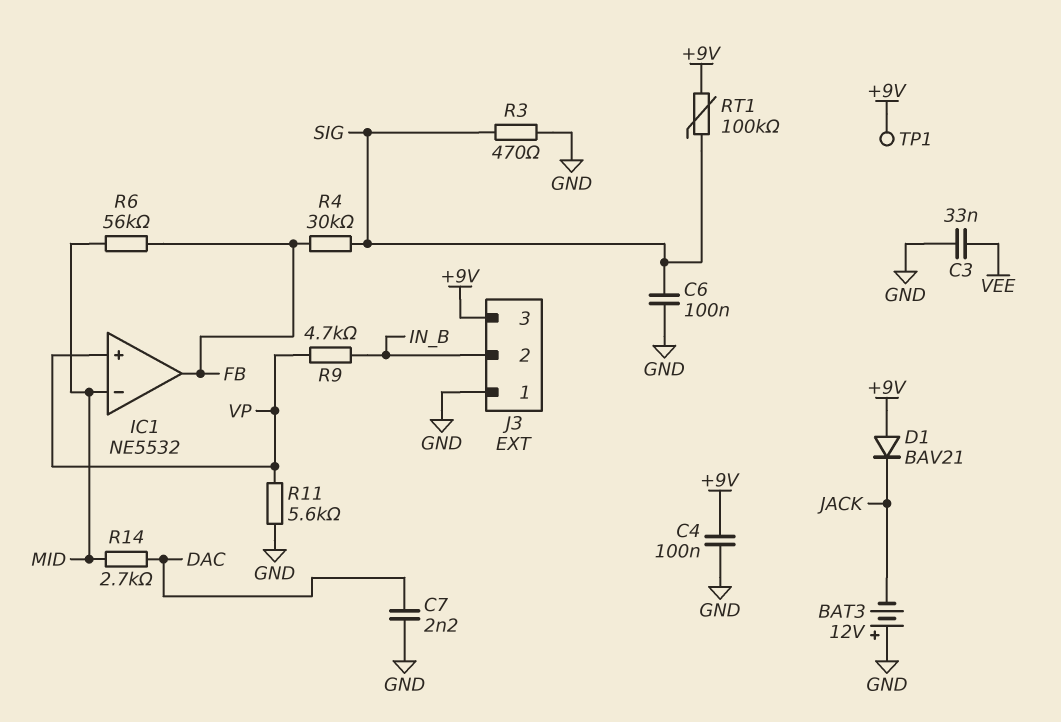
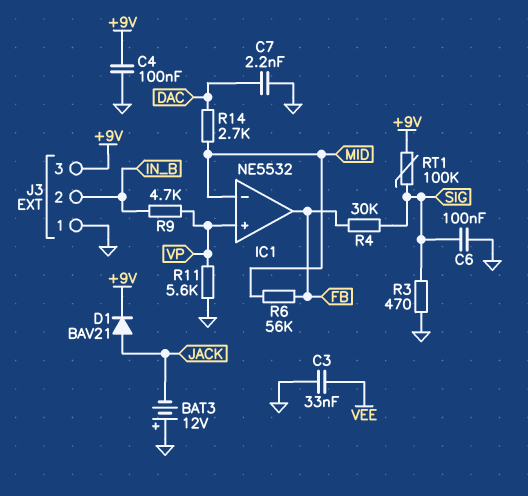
D1: diode BAV21 (A +9V, K JACK) -> diode BAV21 (A JACK, K +9V)
TP1: test point (+9V) -> none

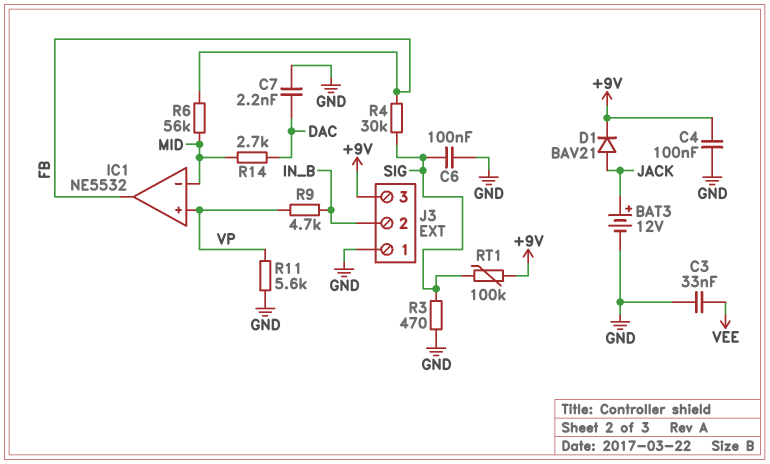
BAT3: 12V (plus GND, minus JACK) -> 12V (plus JACK, minus GND)

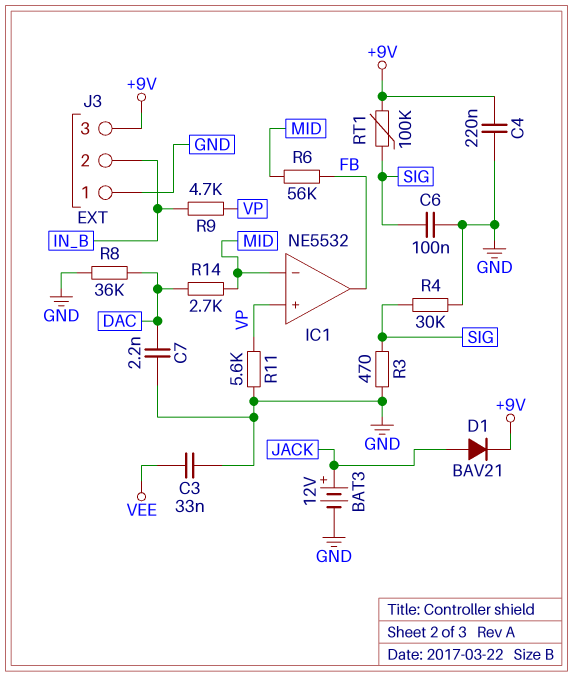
C4: 100nF (+9V, GND) -> 220nF (+9V, GND)
R4: 30k (FB, SIG) -> 30k (GND, SIG)
R8: none -> 36k (DAC, GND)

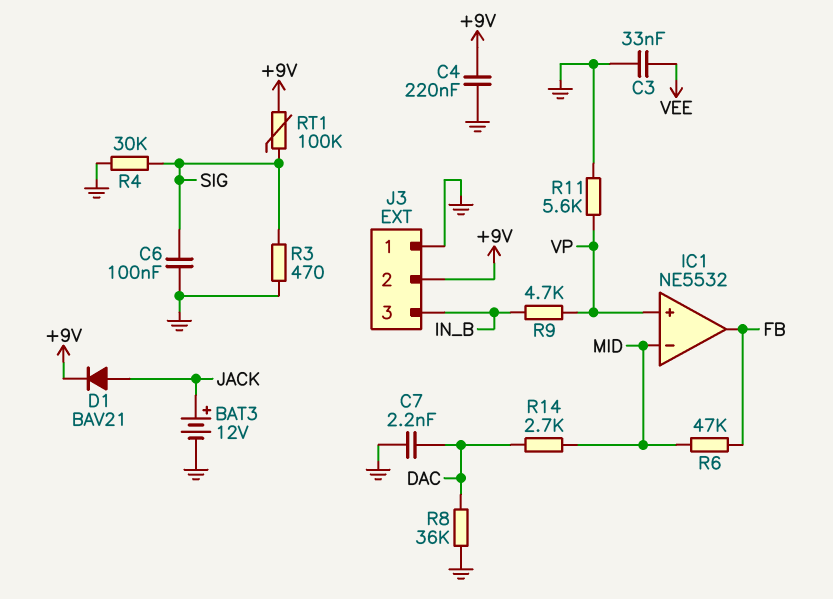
J3 pin 2: IN_B -> +9V
J3 pin 3: +9V -> IN_B
R6: 56k (FB, MID) -> 47k (FB, MID)

